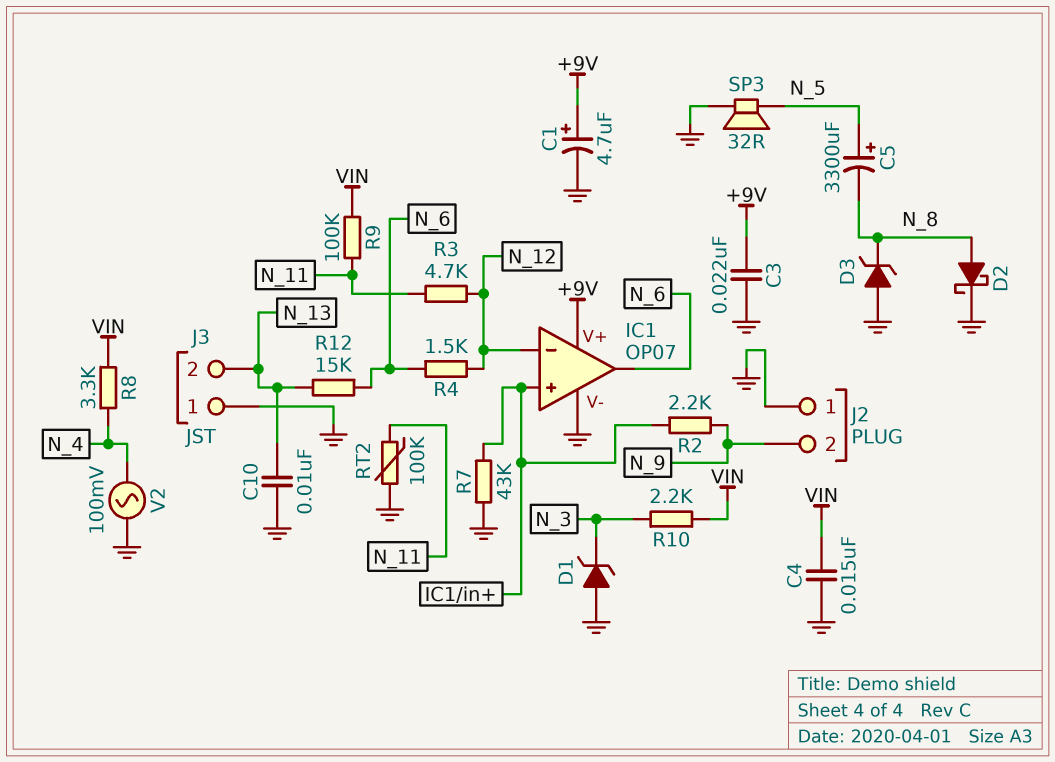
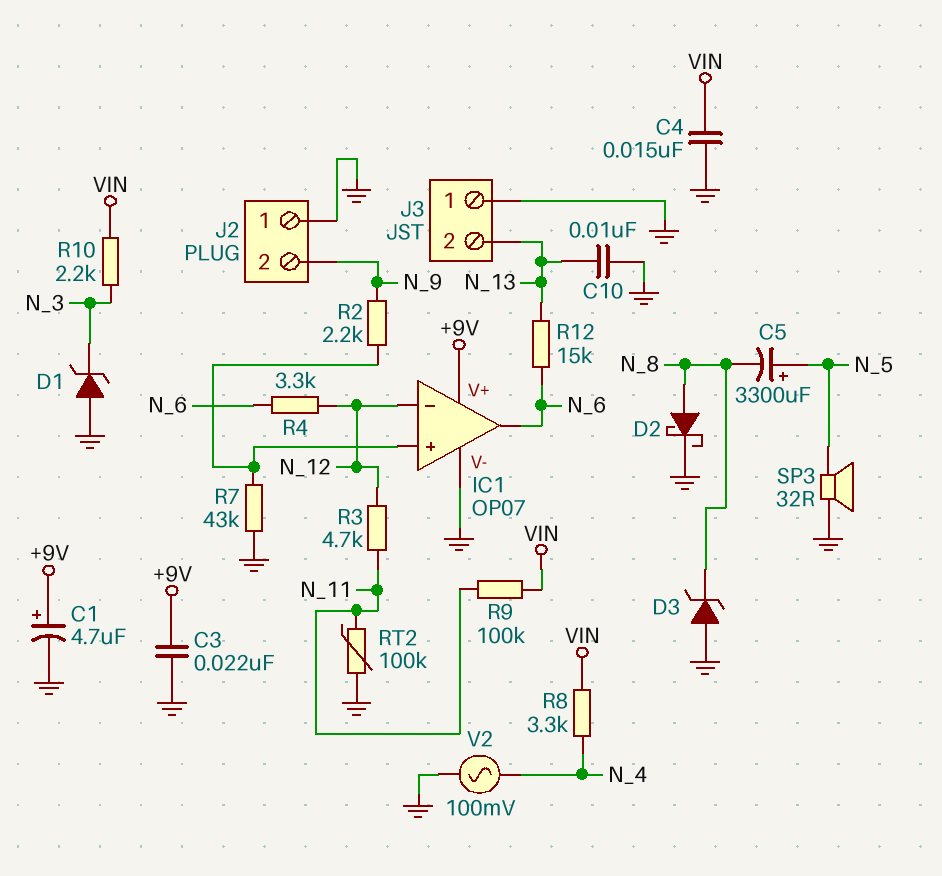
R4: 1.5k (N_6, N_12) -> 3.3k (N_6, N_12)

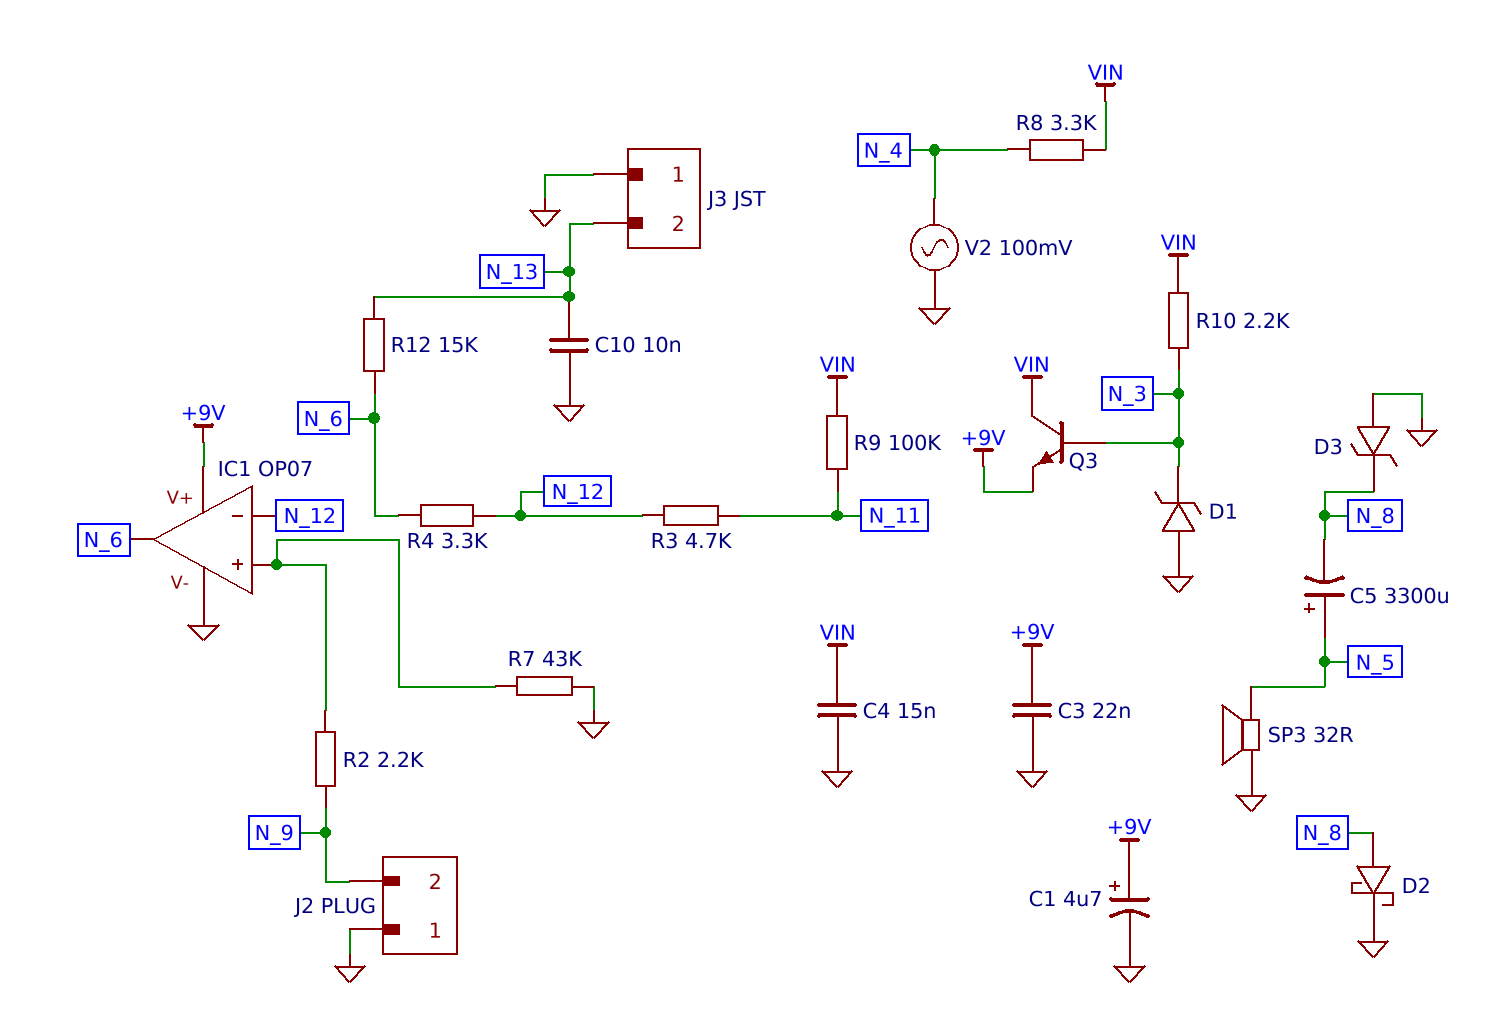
Q3: none -> NPN (B N_3, C VIN, E +9V)
RT2: 100k (GND, N_11) -> none

